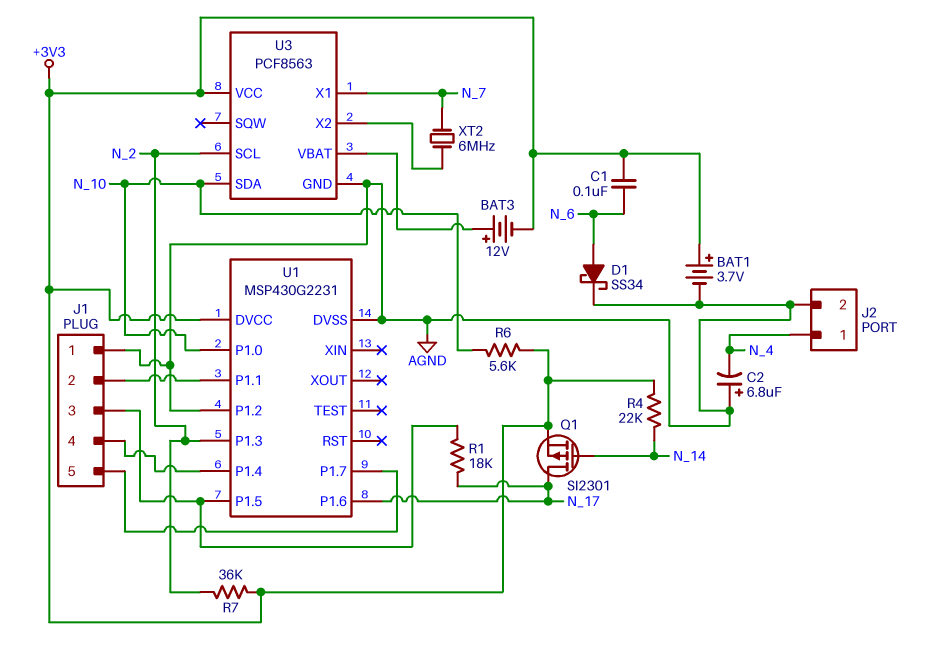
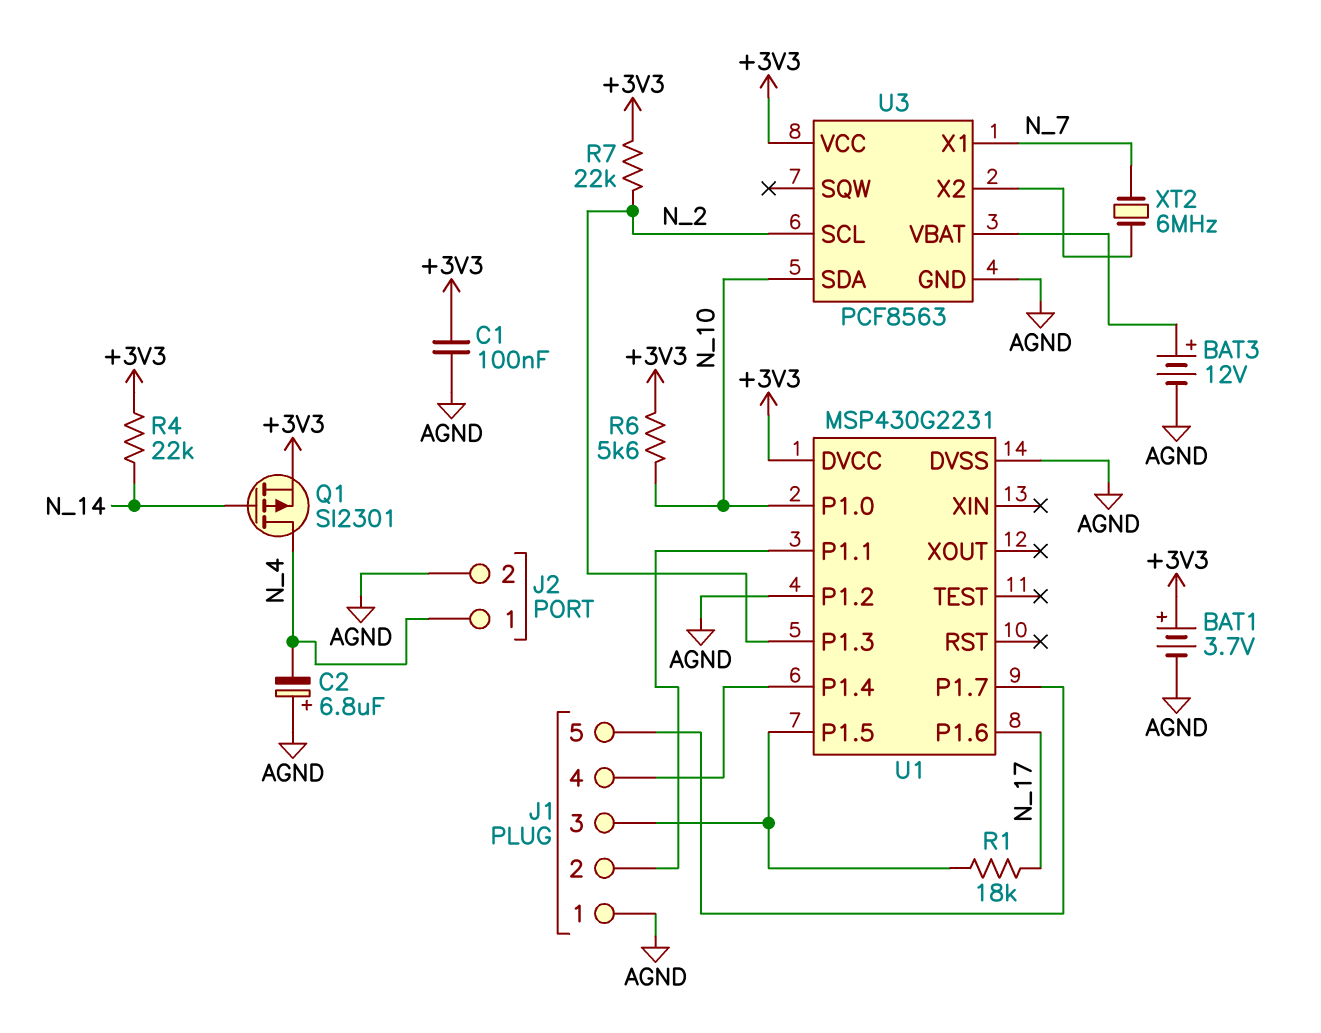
BAT3: 12V (plus U3/VBAT, minus +3V3) -> 12V (plus U3/VBAT, minus AGND)
C1: 100nF (+3V3, N_6) -> 100nF (+3V3, AGND)
D1: schottky SS34 (A N_6, K AGND) -> none
Q1: PMOS SI2301 (G N_14, D N_17, S +3V3) -> PMOS SI2301 (G N_14, D N_4, S +3V3)
R7: 36k (+3V3, N_2) -> 22k (+3V3, N_2)

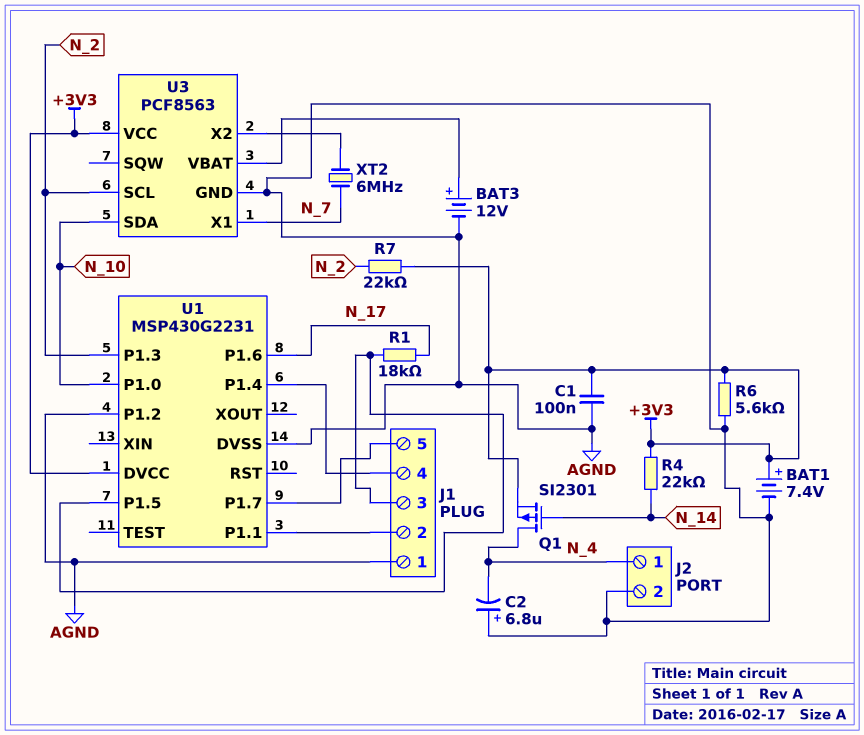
BAT1: 3.7V (plus +3V3, minus AGND) -> 7.4V (plus +3V3, minus AGND)
R6: 5.6k (+3V3, N_10) -> 5.6k (+3V3, AGND)

